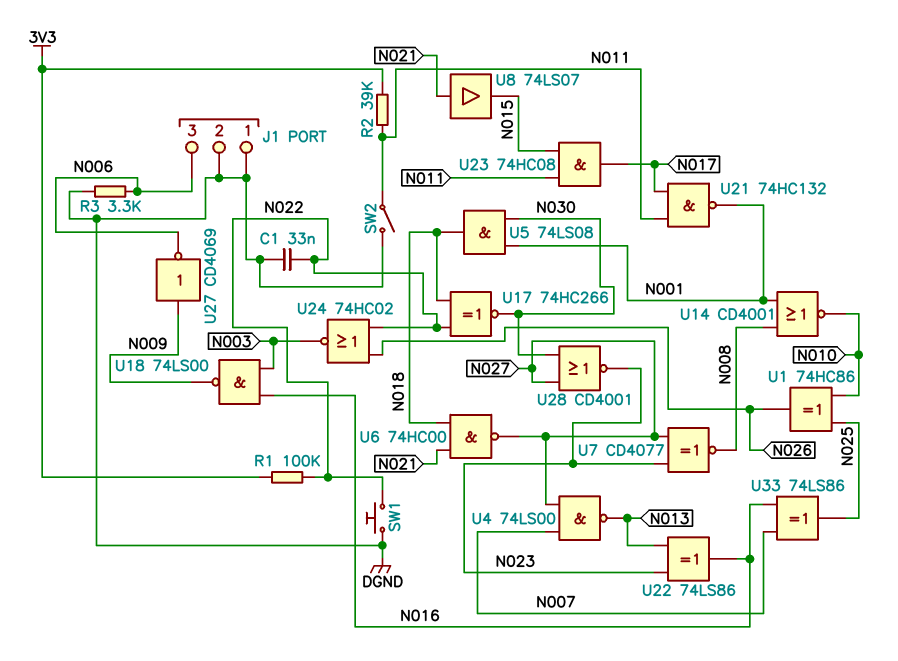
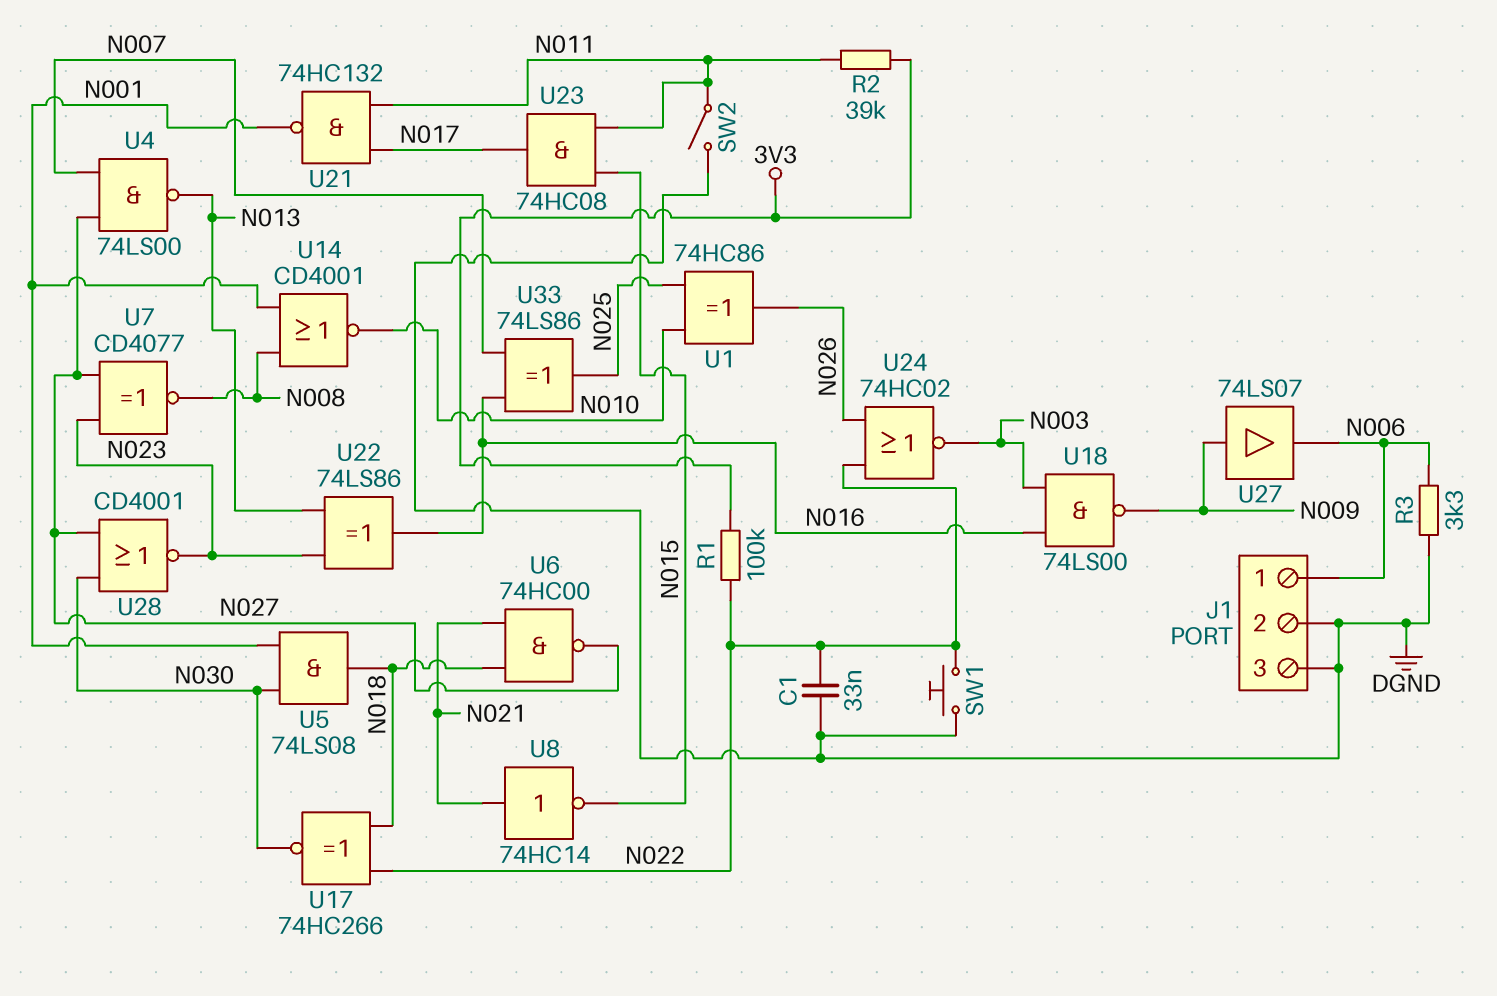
J1 pin 1: DGND -> N006
J1 pin 3: N006 -> DGND
U8: buffer 74LS07 (in N021, out N015) -> NOT 74HC14 (in N021, out N015)
U27: NOT CD4069 (in N009, out N006) -> buffer 74LS07 (in N009, out N006)

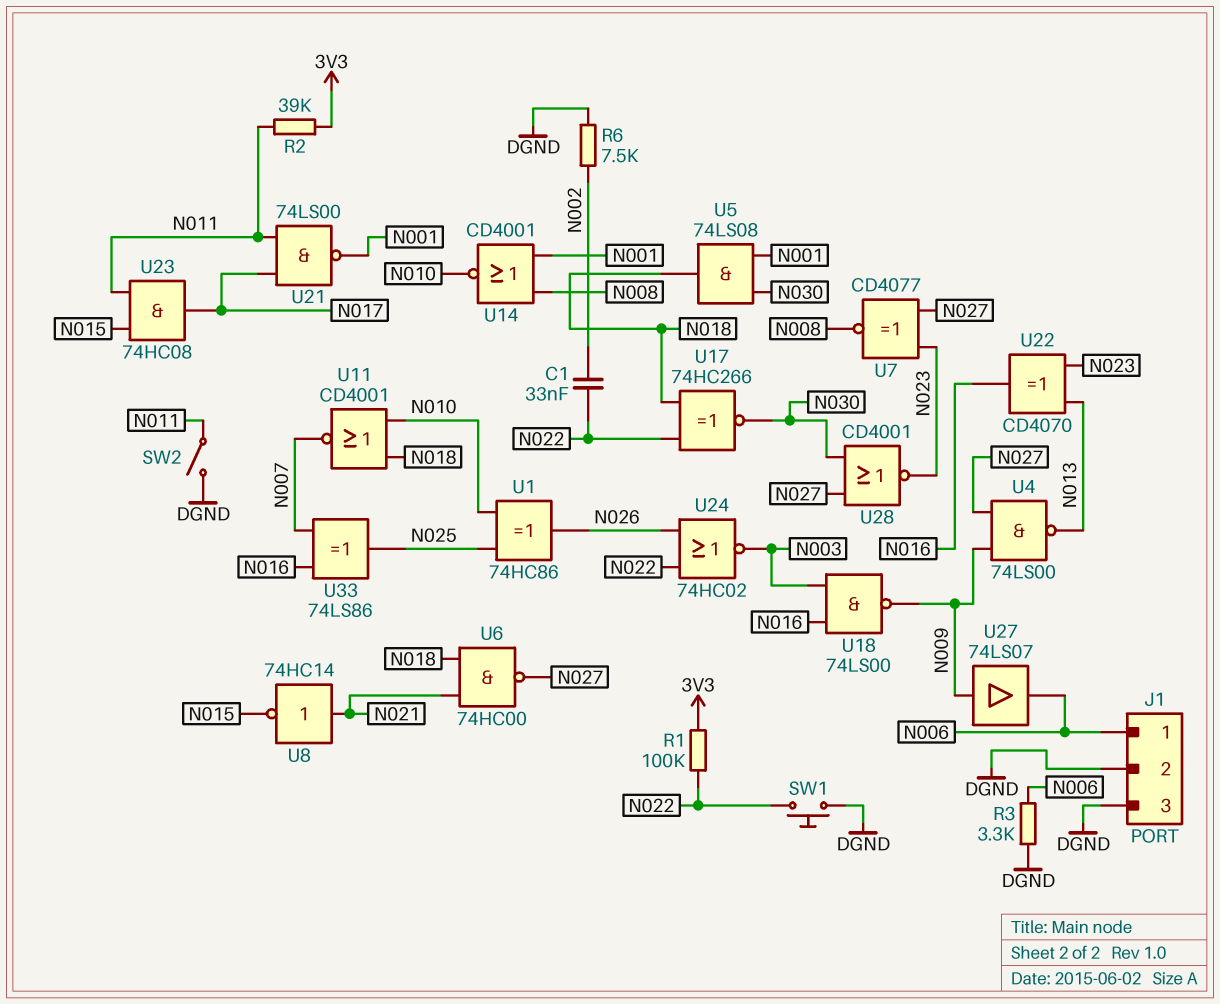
C1: 33nF (DGND, N022) -> 33nF (N002, N022)
R6: none -> 7.5k (DGND, N002)
U4: NAND 74LS00 (in N007, in N027, out N013) -> NAND 74LS00 (in N009, in N027, out N013)
U11: none -> NOR CD4001 (in N010, in N018, out N007)
U21: NAND 74HC132 (in N011, in N017, out N001) -> NAND 74LS00 (in N011, in N017, out N001)
U22: XOR 74LS86 (in N013, in N023, out N016) -> XOR CD4070 (in N013, in N023, out N016)

